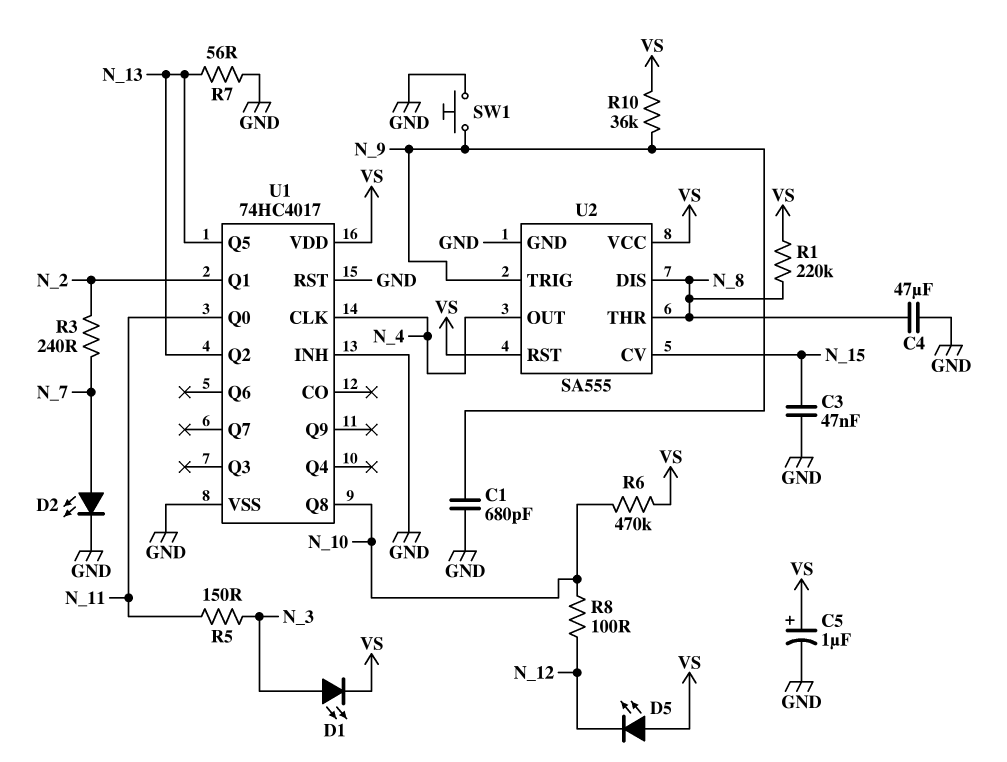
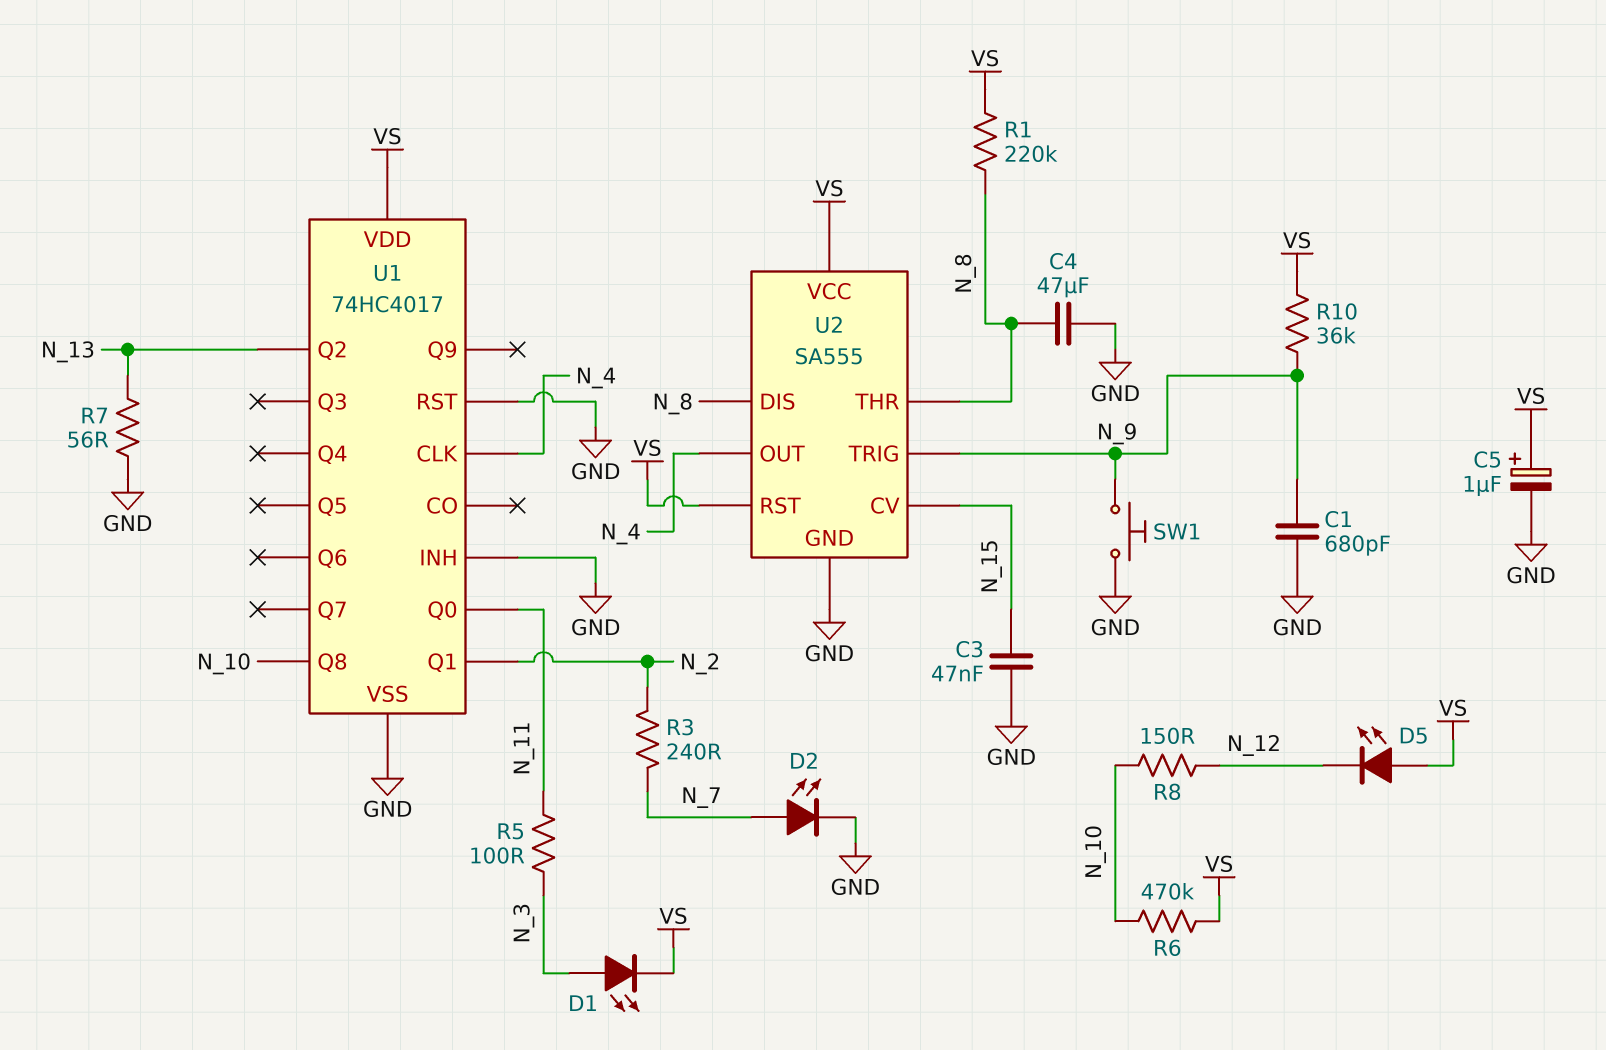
R5: 150 (N_3, N_11) -> 100 (N_3, N_11)
R8: 100 (N_10, N_12) -> 150 (N_10, N_12)
U1 pin Q5: N_13 -> none

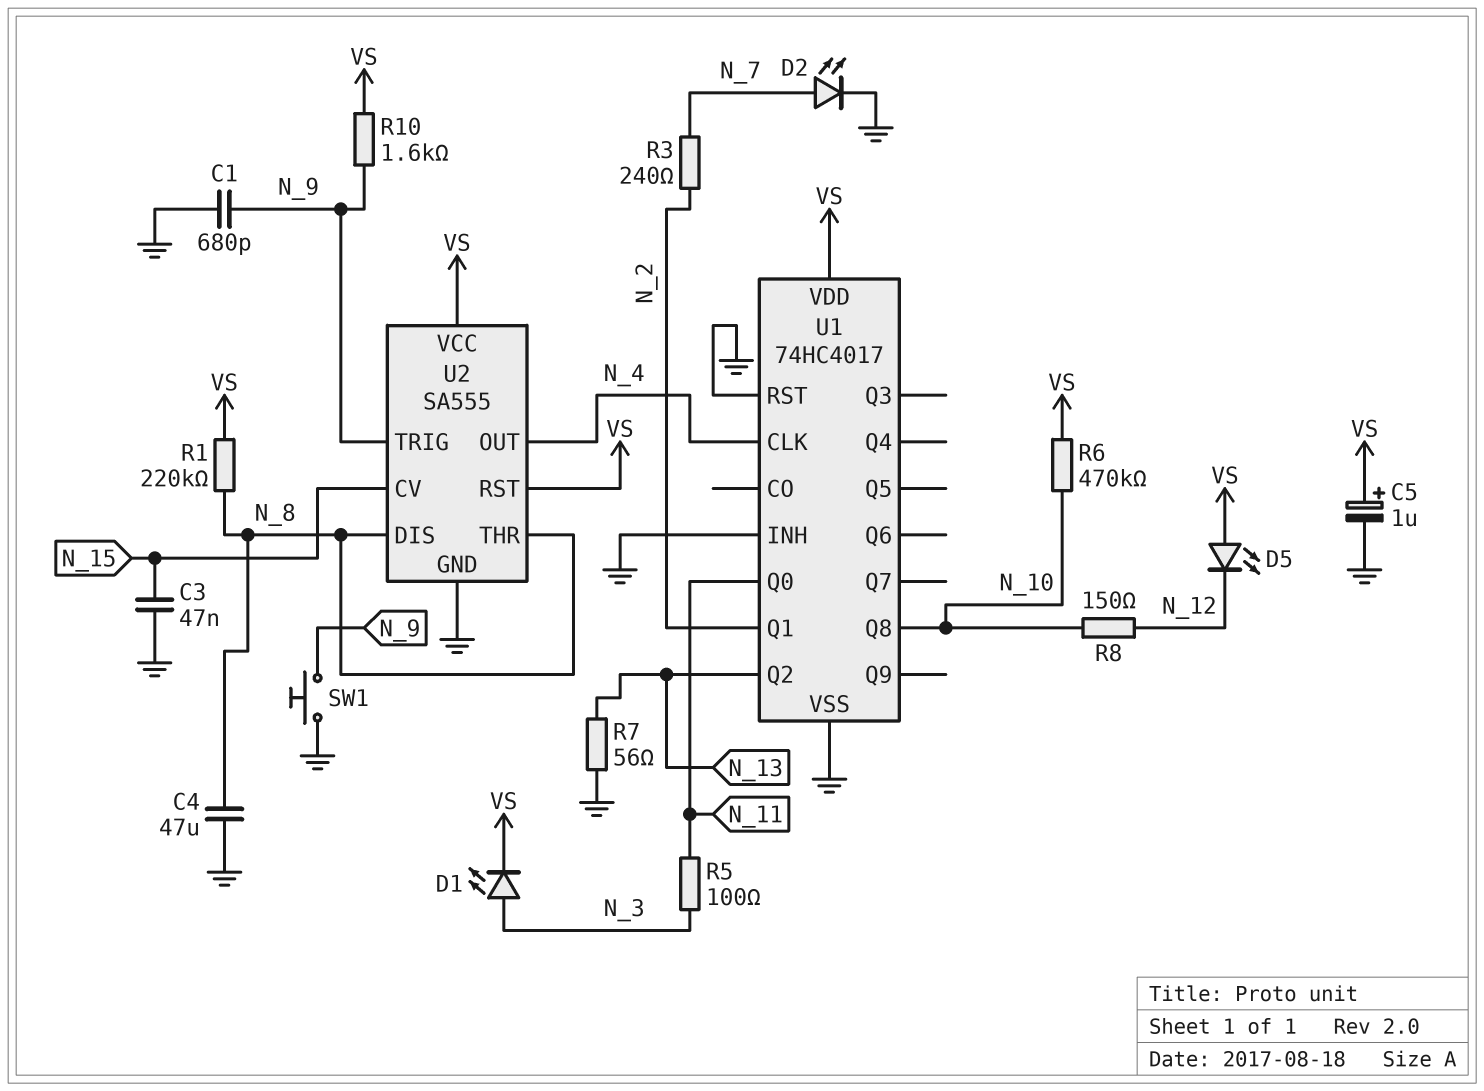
R10: 36k (N_9, VS) -> 1.6k (N_9, VS)

